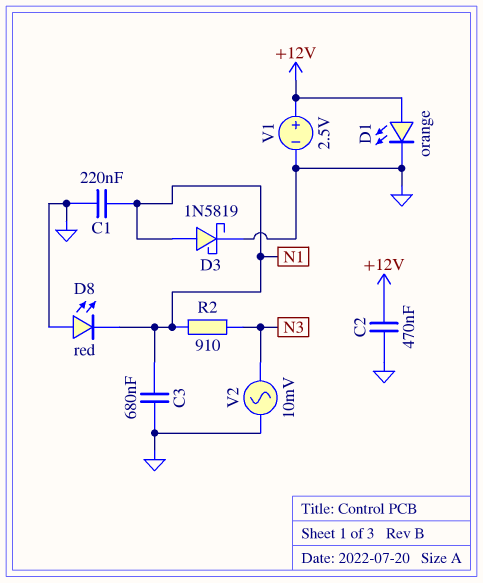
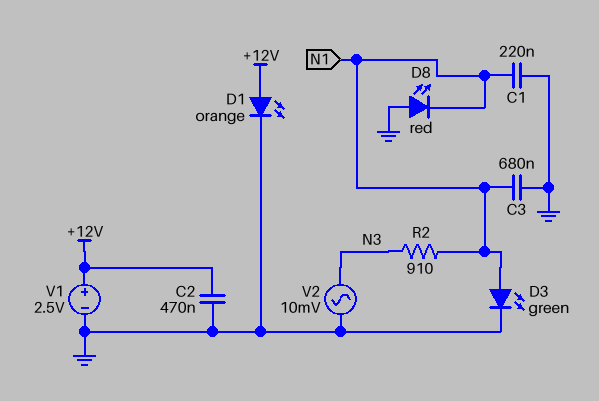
D3: schottky 1N5819 (A N1, K GND) -> LED green (A N1, K GND)

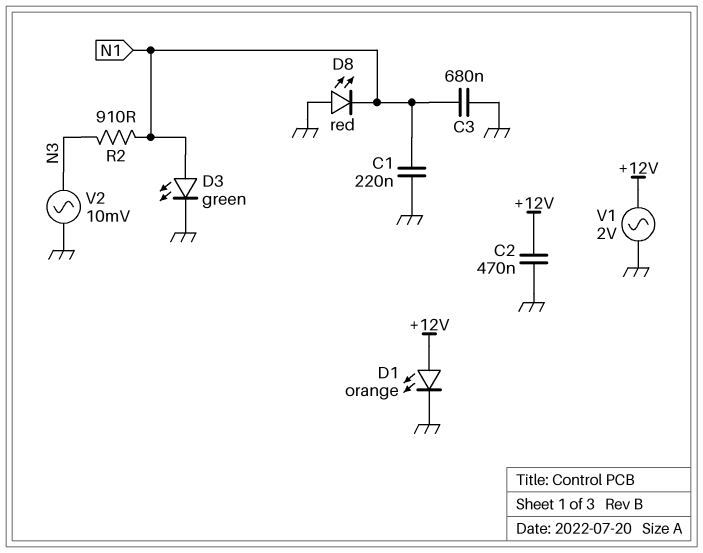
V1: 2.5V (plus +12V, minus GND) -> AC 2V (+12V, GND)

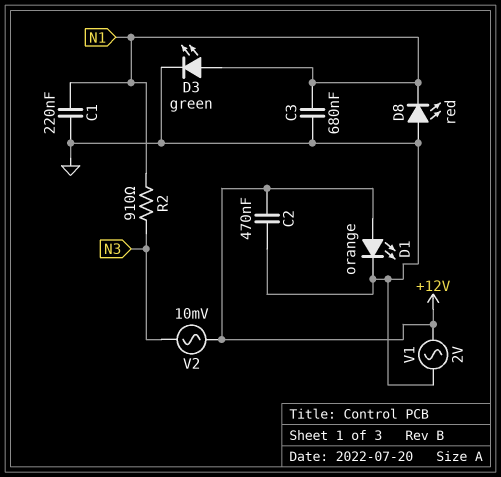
V2: AC 10mV (GND, N3) -> AC 10mV (+12V, N3)

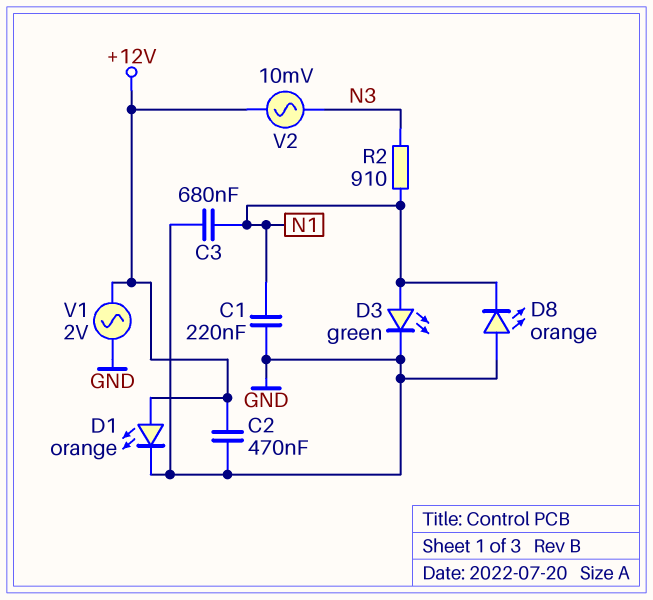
D8: LED red (A GND, K N1) -> LED orange (A GND, K N1)

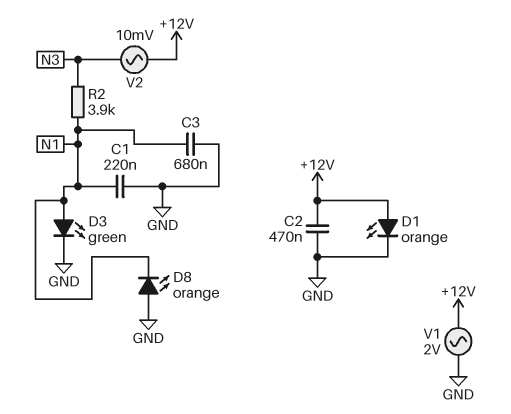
R2: 910 (N1, N3) -> 3.9k (N1, N3)

